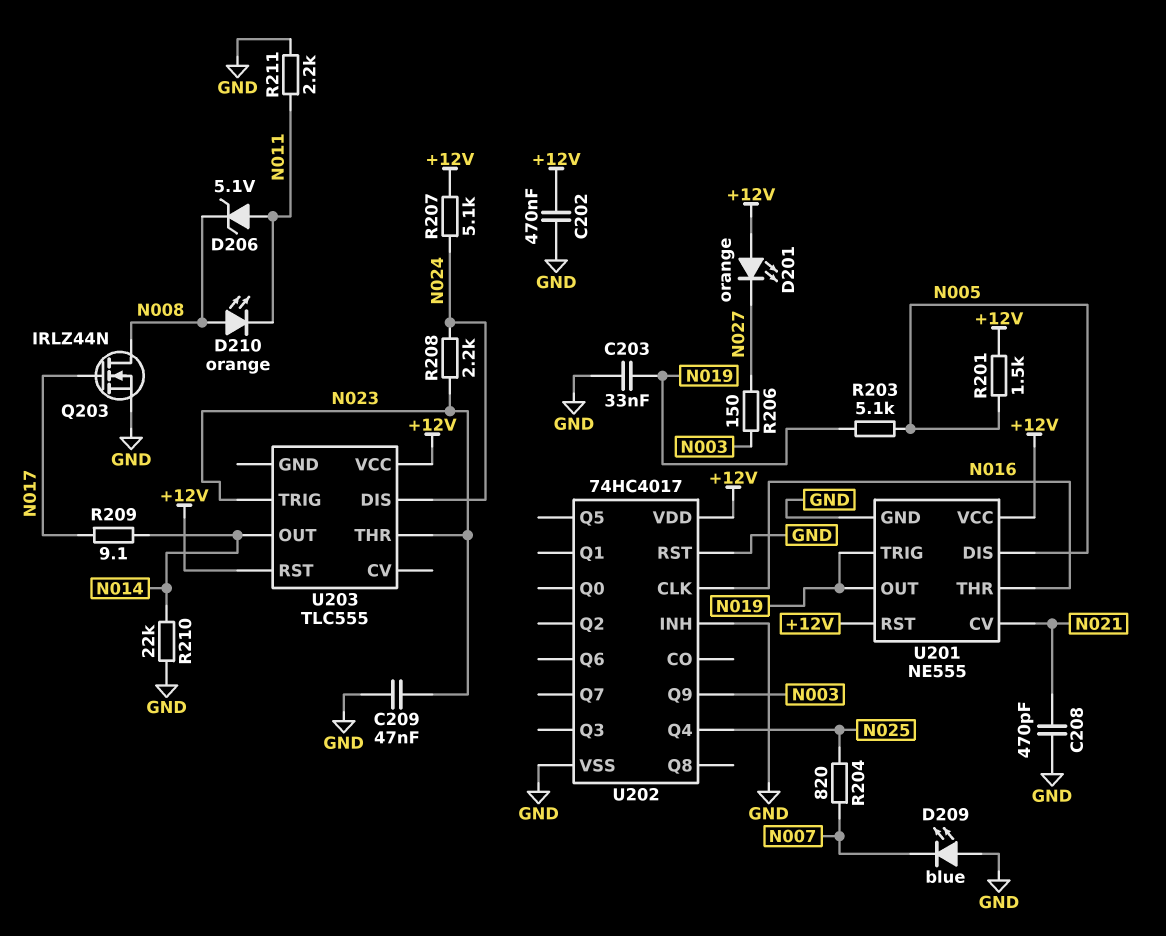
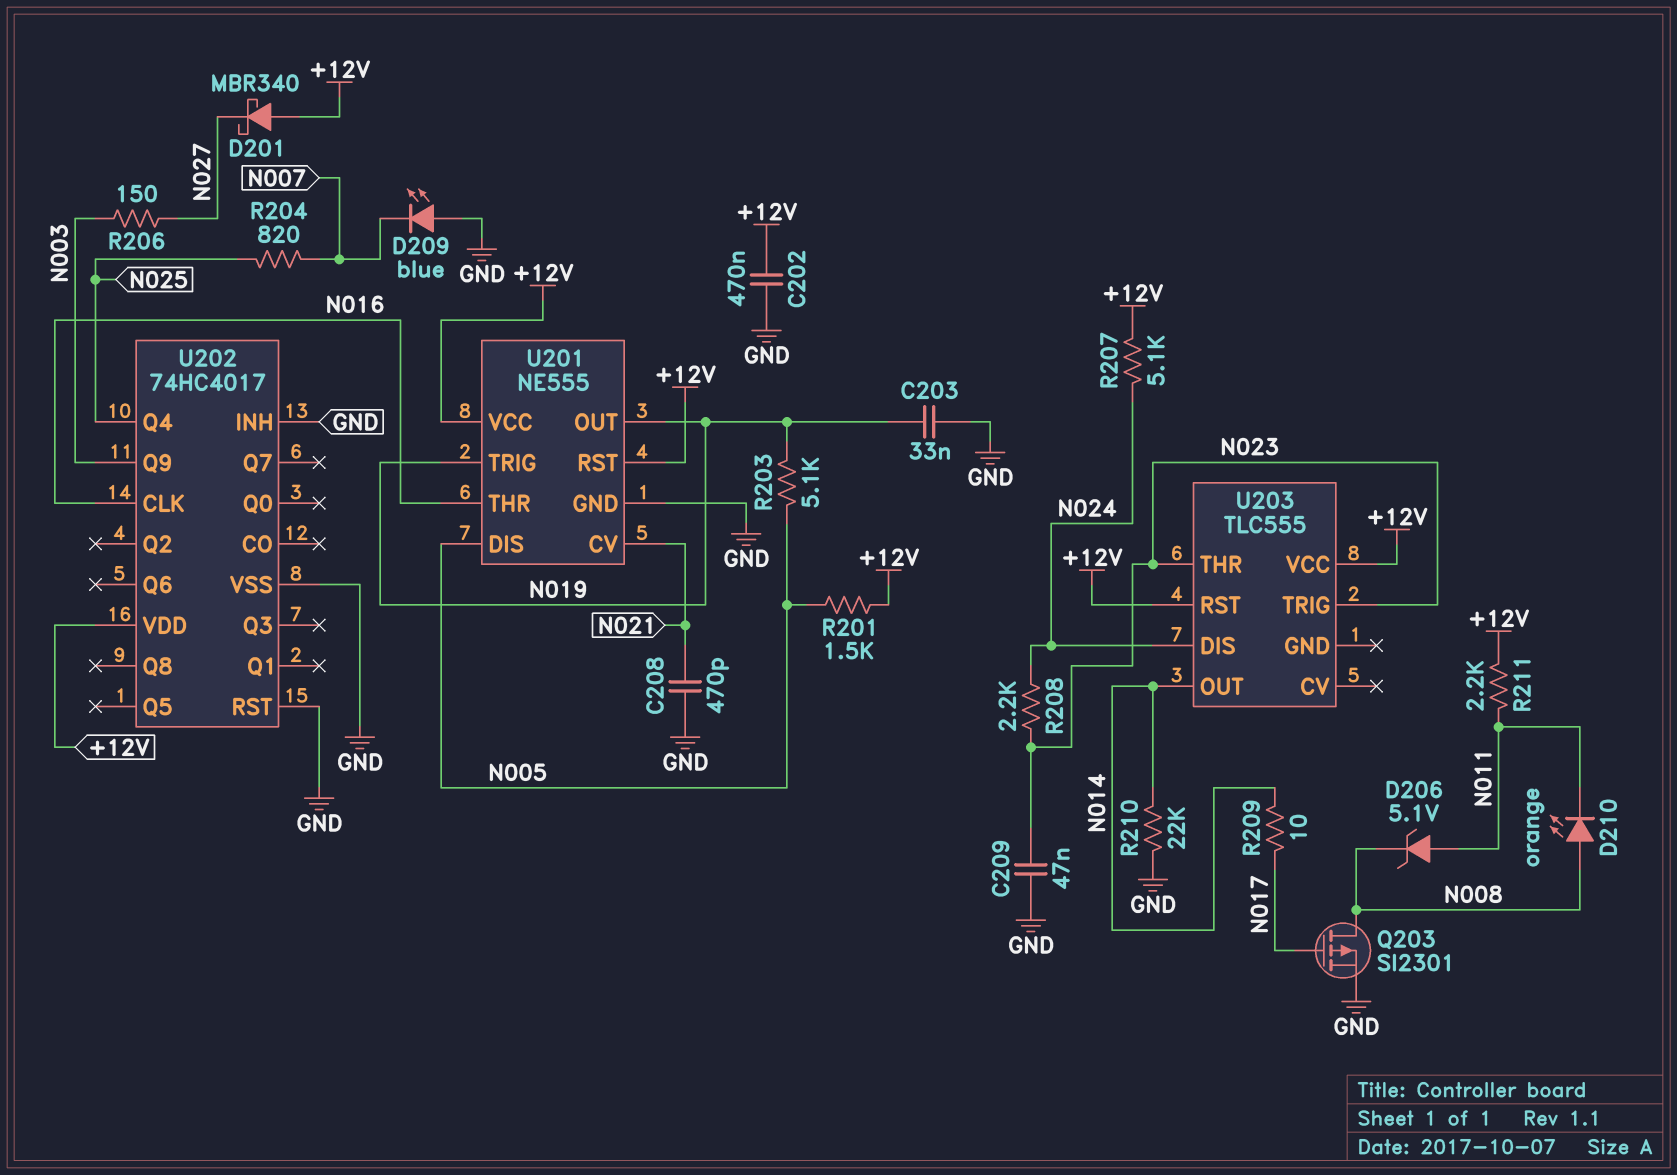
D201: LED orange (A +12V, K N027) -> schottky MBR340 (A +12V, K N027)
Q203: NMOS IRLZ44N (G N017, D N008, S GND) -> PMOS SI2301 (G N017, D N008, S GND)
R209: 9.1 (N014, N017) -> 10 (N014, N017)
R211: 2.2k (GND, N011) -> 2.2k (+12V, N011)

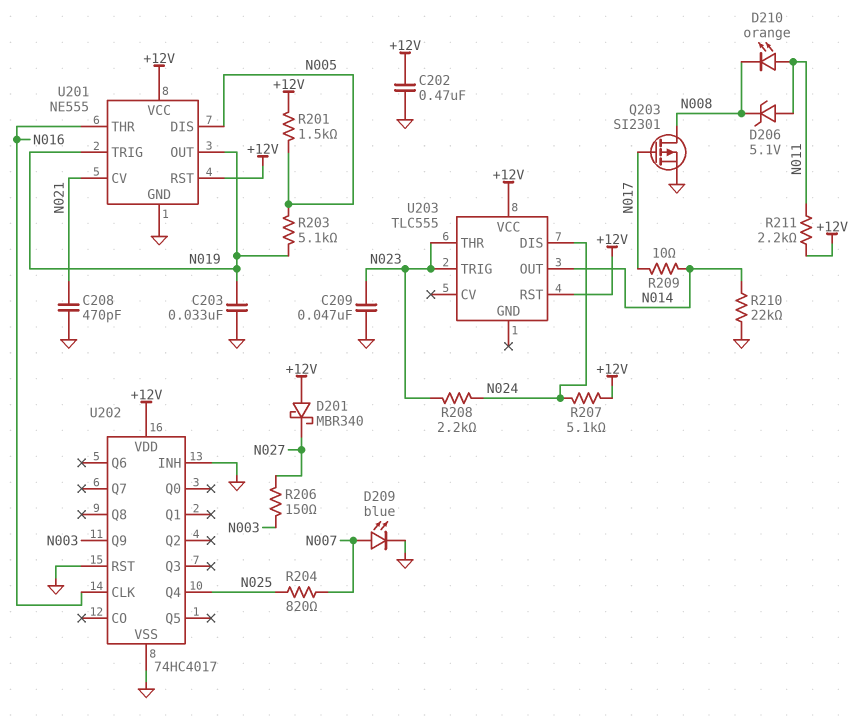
D209: LED blue (A GND, K N007) -> LED blue (A N007, K GND)
D210: LED orange (A N008, K N011) -> LED orange (A N011, K N008)

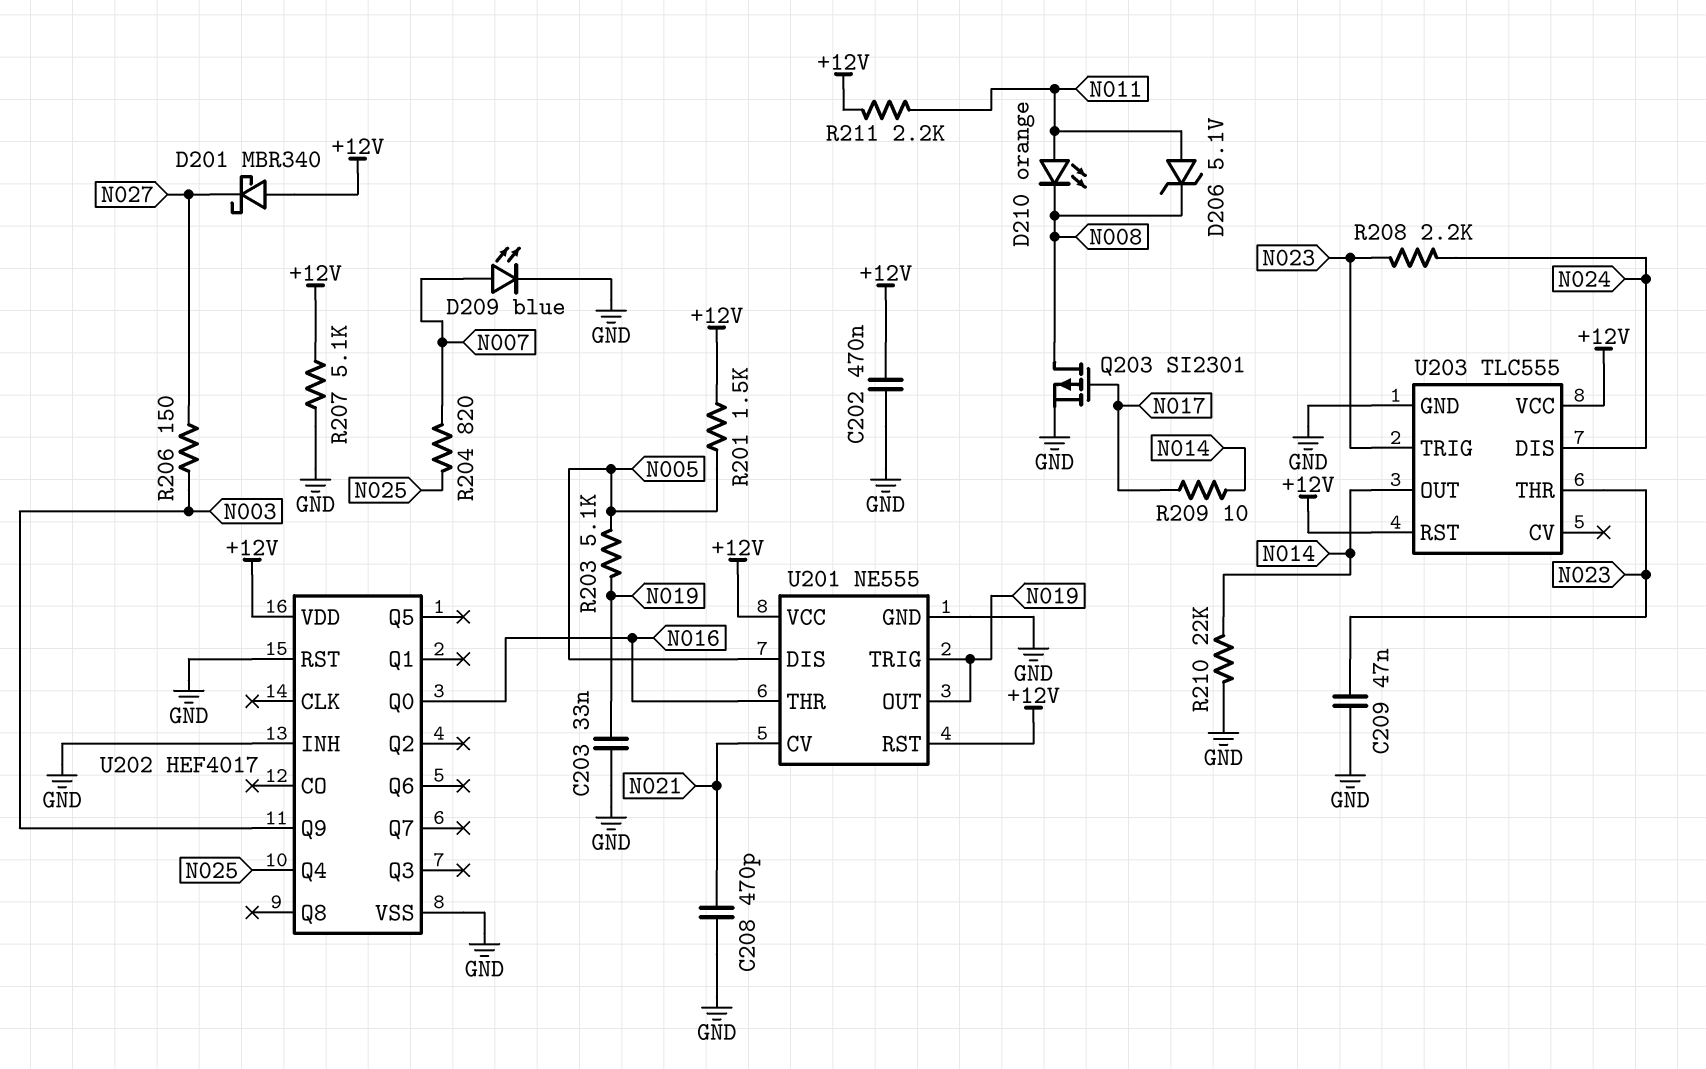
R207: 5.1k (+12V, N024) -> 5.1k (+12V, GND)
U202: 74HC4017 -> HEF4017
U202 pin CLK: N016 -> none
U202 pin Q0: none -> N016
U203 pin GND: none -> GND

